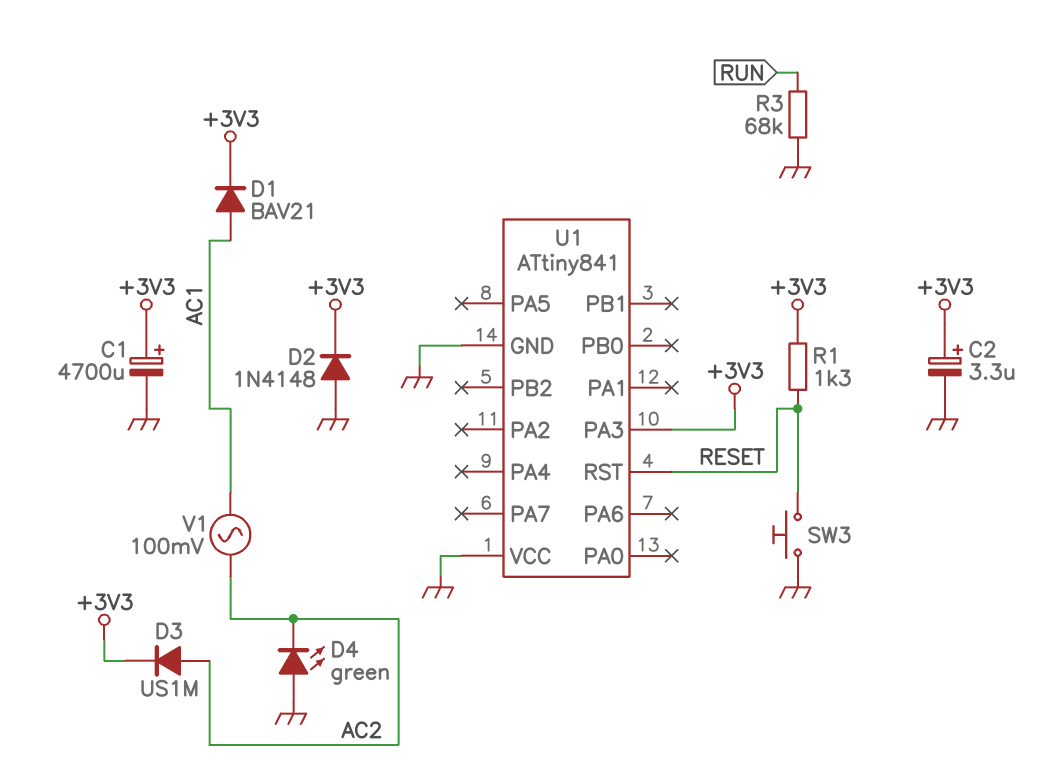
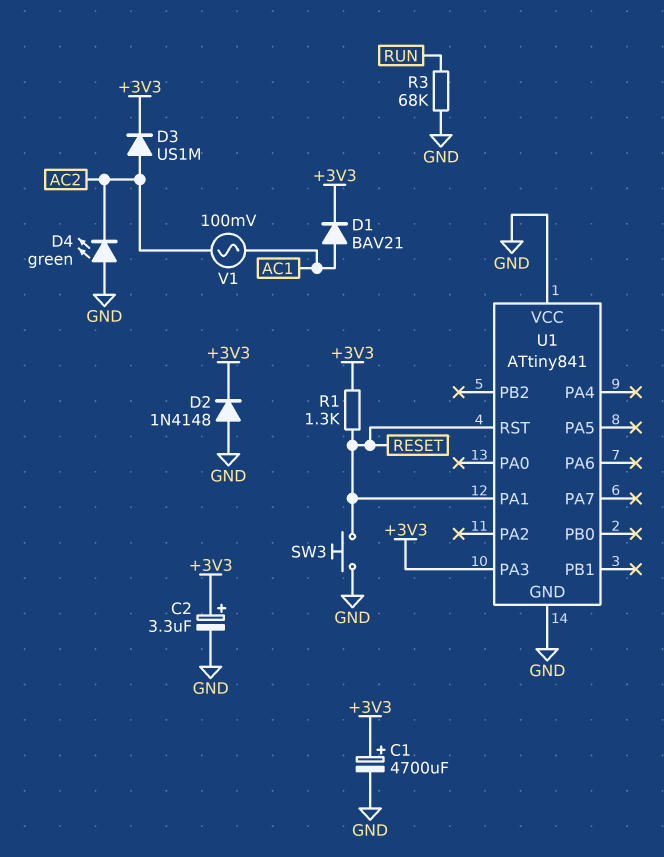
U1 pin PA1: none -> RESET

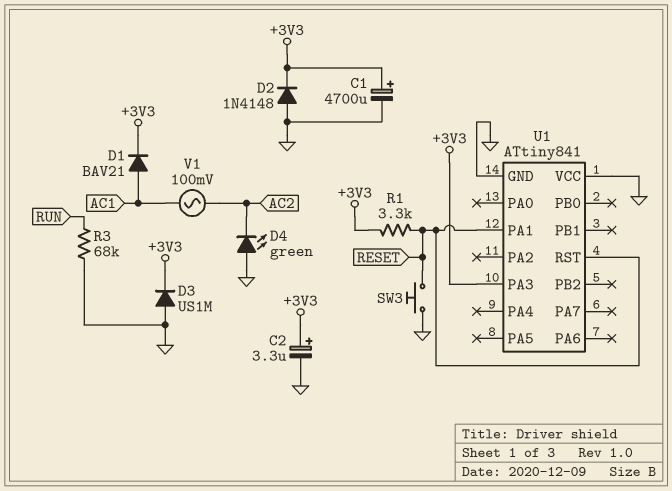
D3: diode US1M (A AC2, K +3V3) -> diode US1M (A GND, K +3V3)
R1: 1.3k (+3V3, RESET) -> 3.3k (+3V3, RESET)

